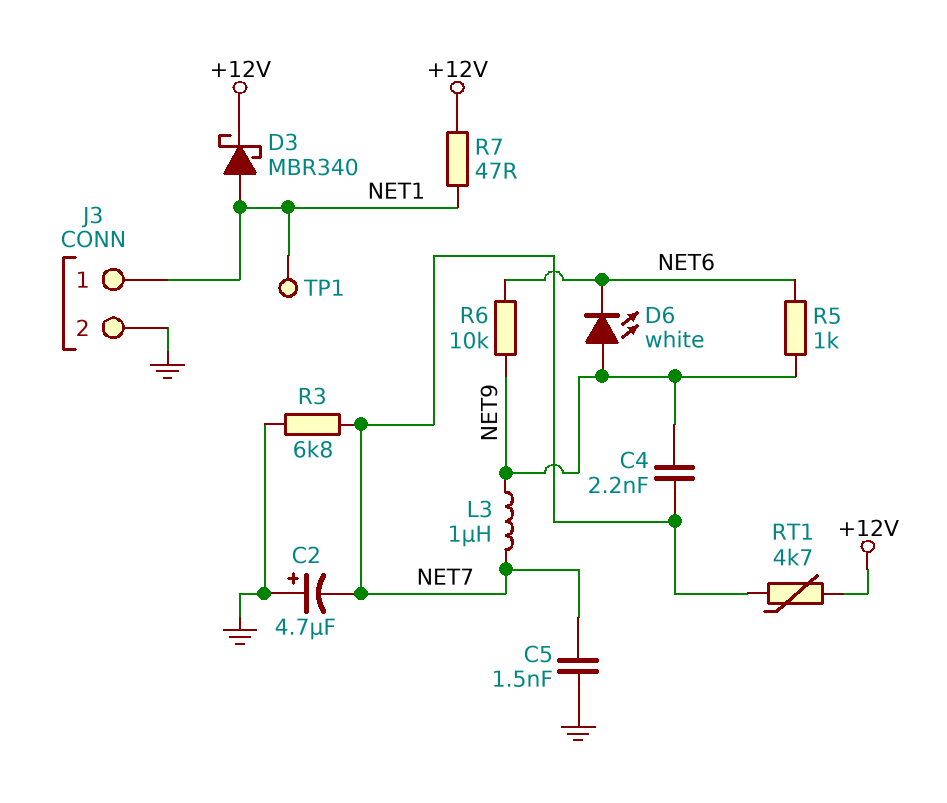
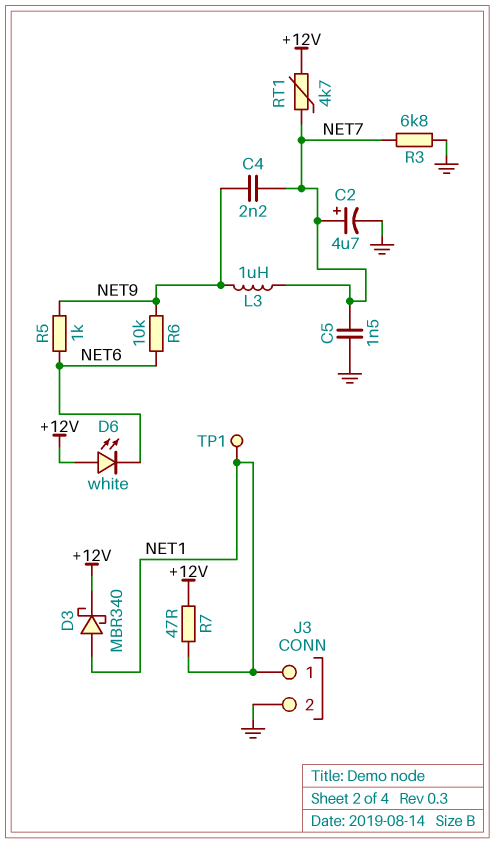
C2: 4.7uF (plus GND, minus NET7) -> 4.7uF (plus NET7, minus GND)
D6: LED white (A NET9, K NET6) -> LED white (A +12V, K NET6)

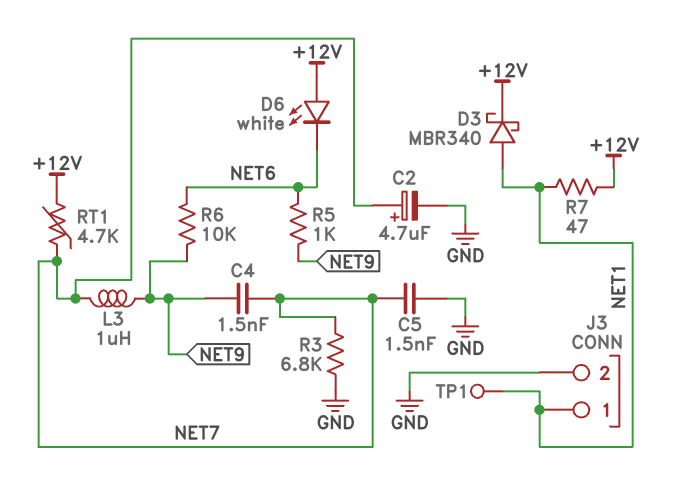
C4: 2.2nF (NET7, NET9) -> 1.5nF (NET7, NET9)

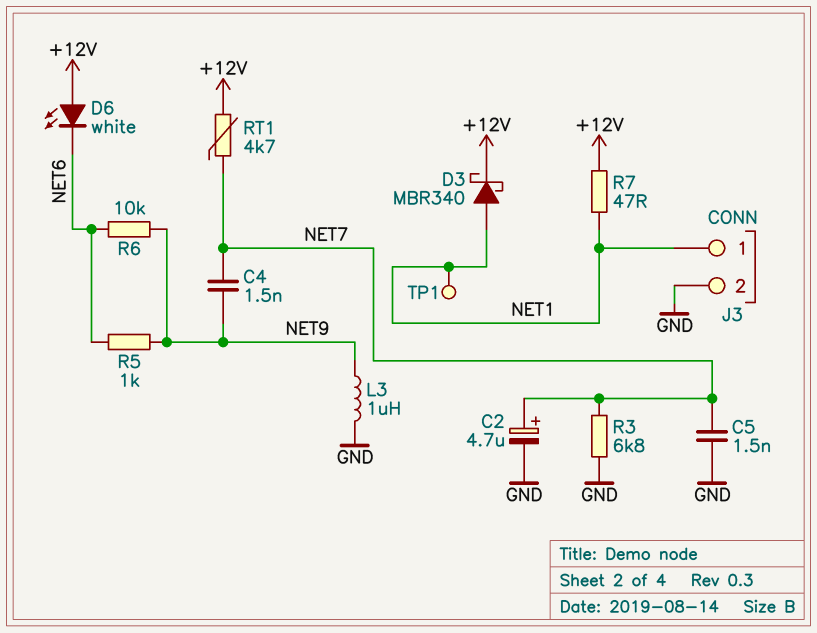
L3: 1uH (NET7, NET9) -> 1uH (GND, NET9)

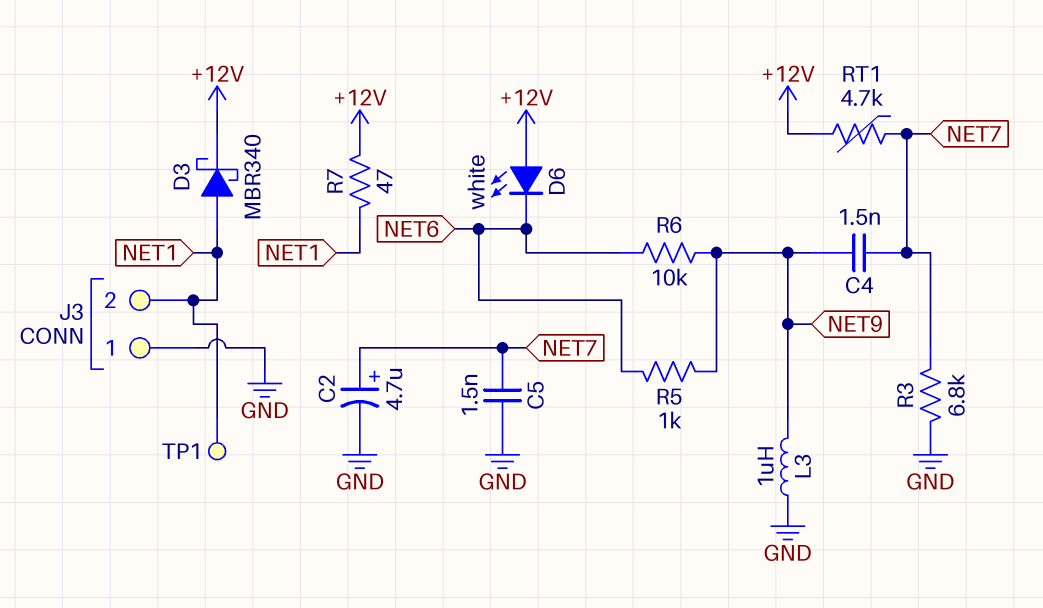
J3 pin 1: NET1 -> GND
J3 pin 2: GND -> NET1

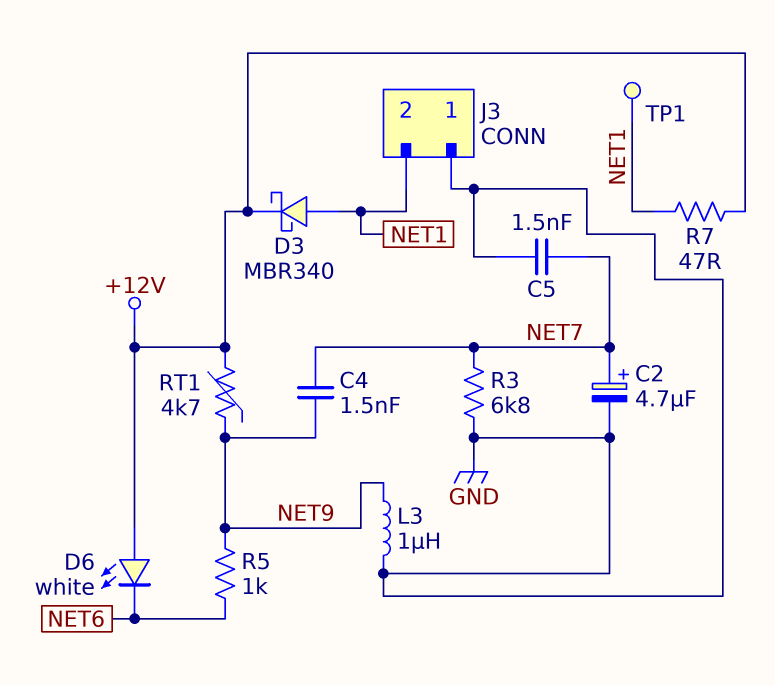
R6: 10k (NET6, NET9) -> none
RT1: 4.7k (+12V, NET7) -> 4.7k (+12V, NET9)

